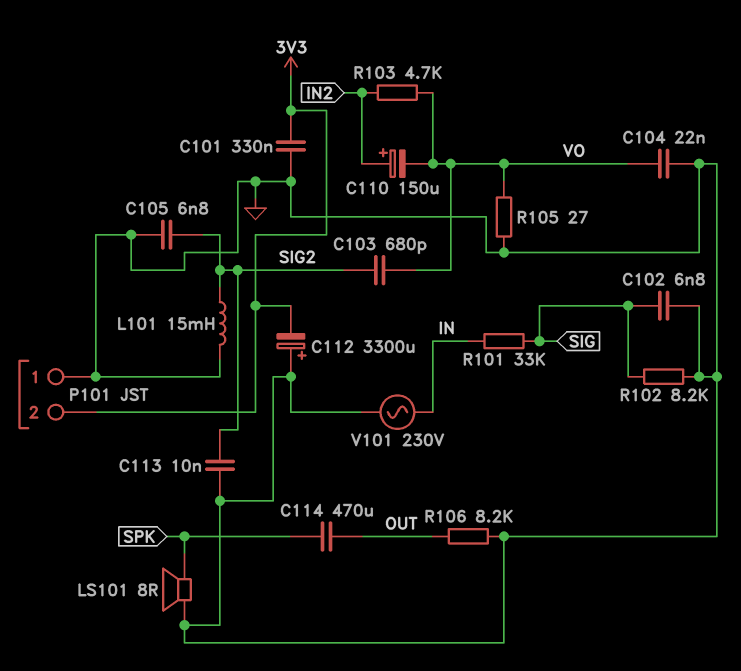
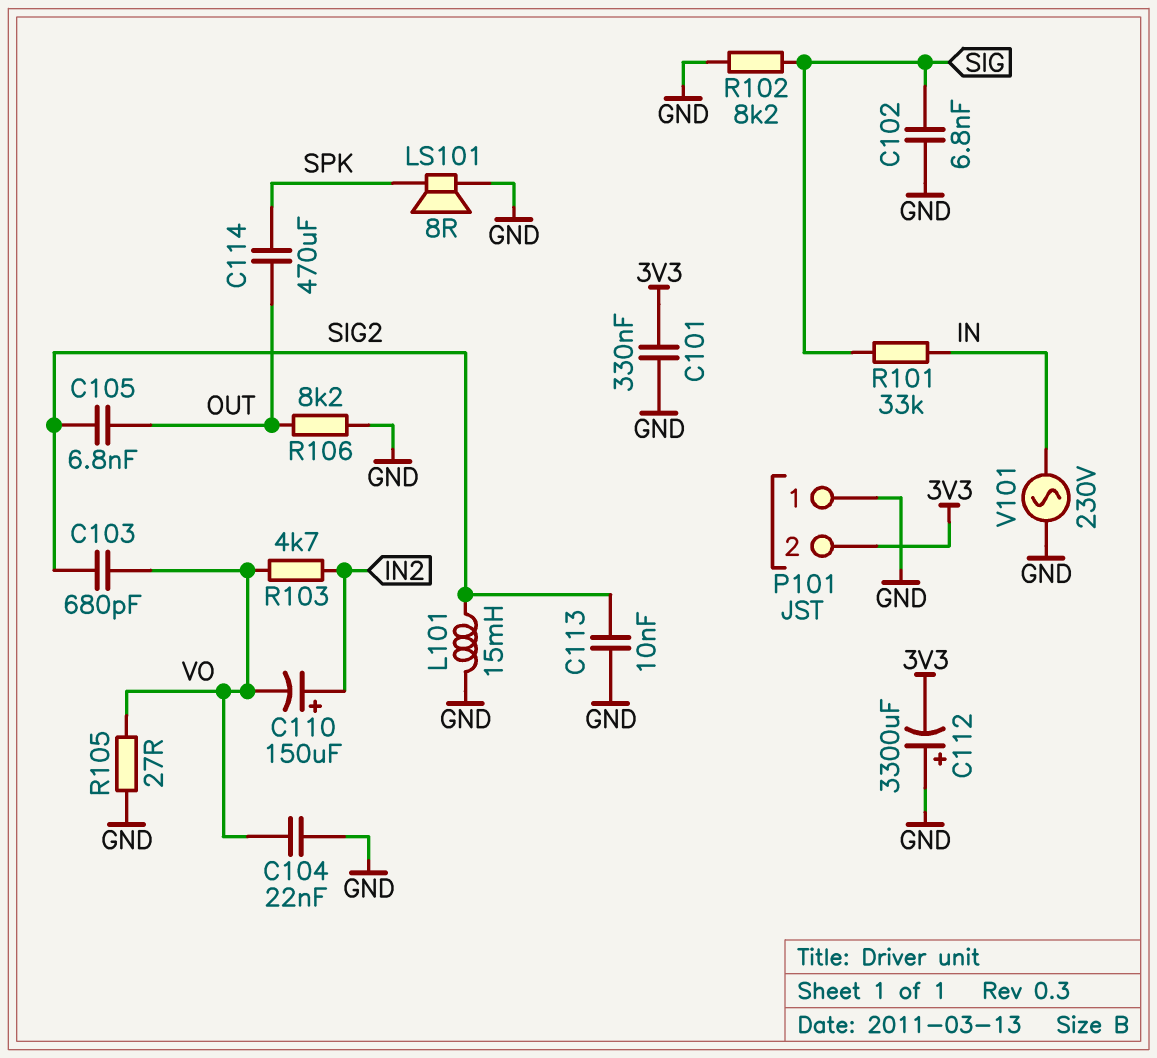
C105: 6.8nF (GND, SIG2) -> 6.8nF (OUT, SIG2)

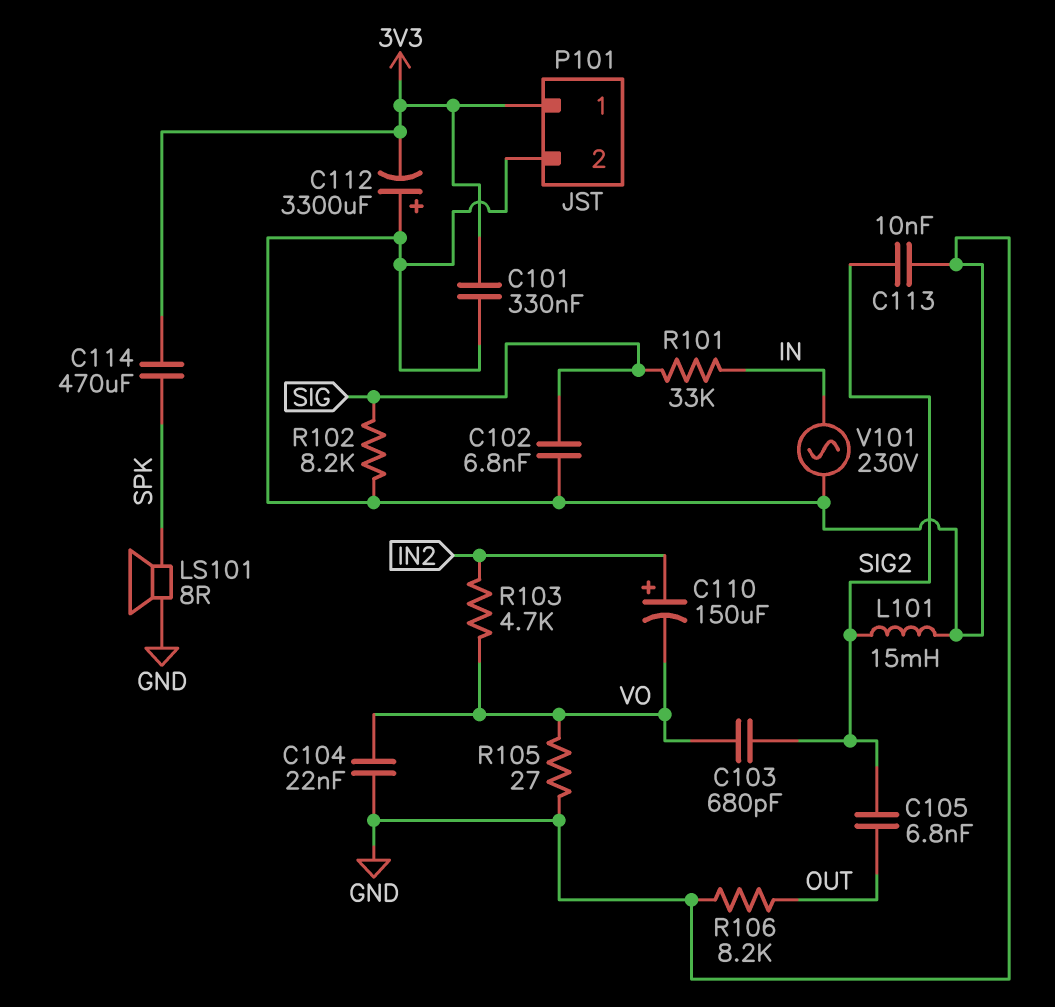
C114: 470uF (OUT, SPK) -> 470uF (3V3, SPK)
P101 pin 1: GND -> 3V3
P101 pin 2: 3V3 -> GND

